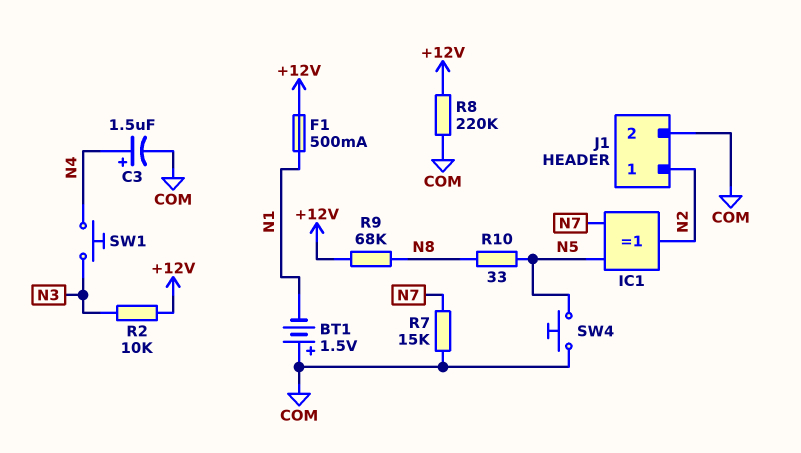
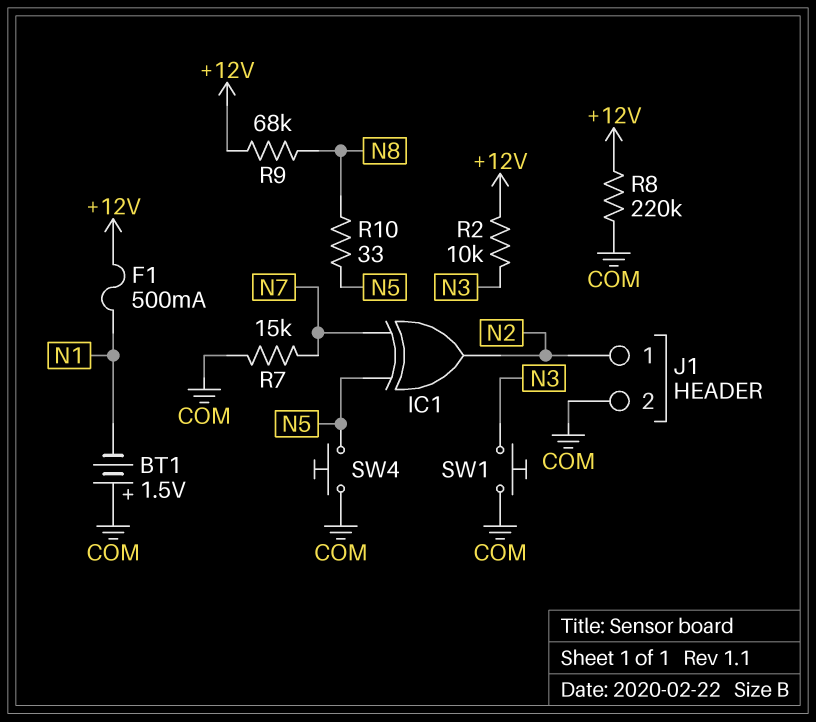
C3: 1.5uF (plus N4, minus COM) -> none
SW1: button (N3, N4) -> button (COM, N3)

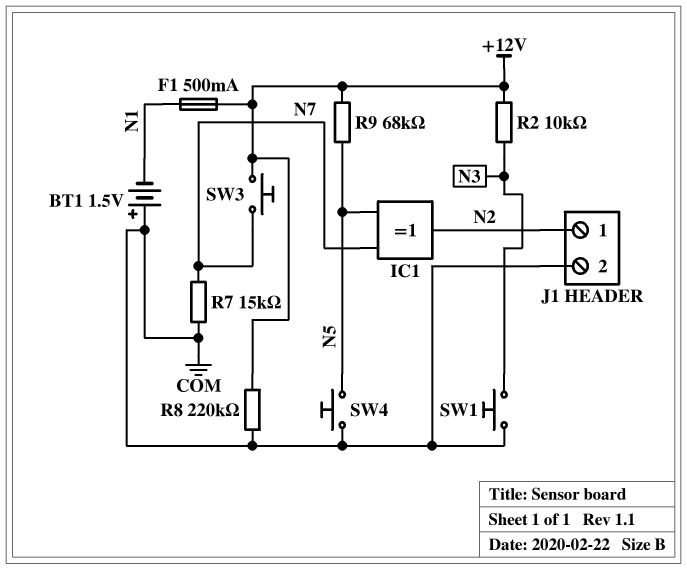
R9: 68k (+12V, N8) -> 68k (+12V, N5)
R10: 33 (N5, N8) -> none
SW3: none -> button (+12V, N7)

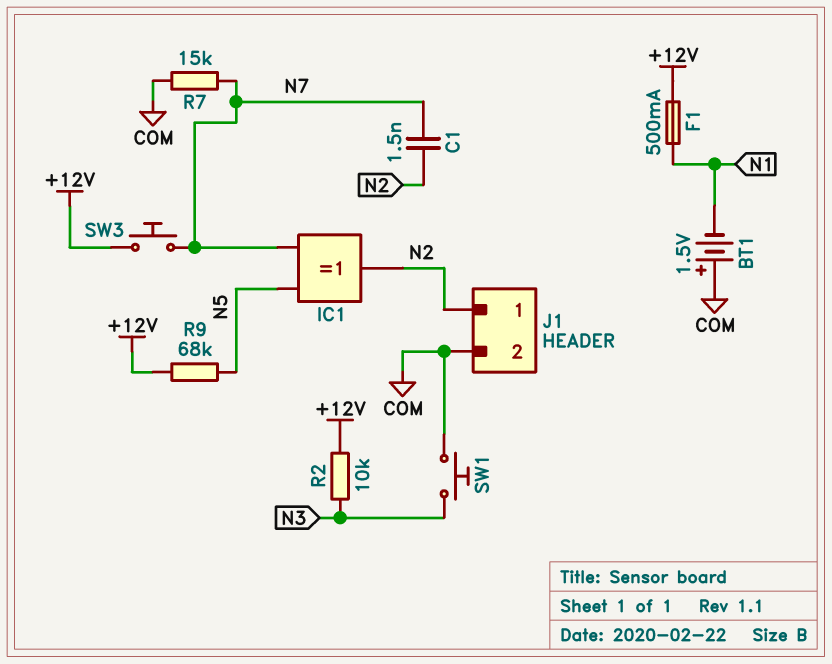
C1: none -> 1.5nF (N2, N7)
R8: 220k (+12V, COM) -> none
SW4: button (COM, N5) -> none

